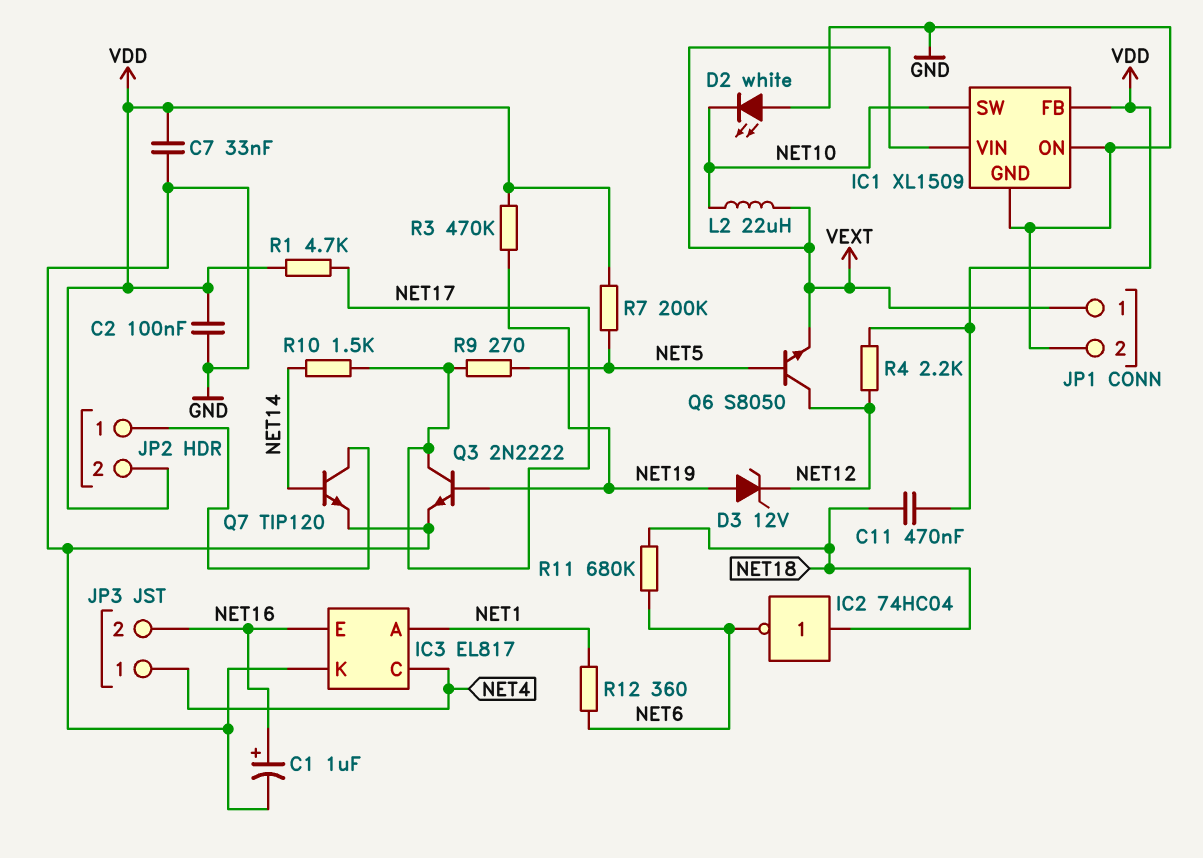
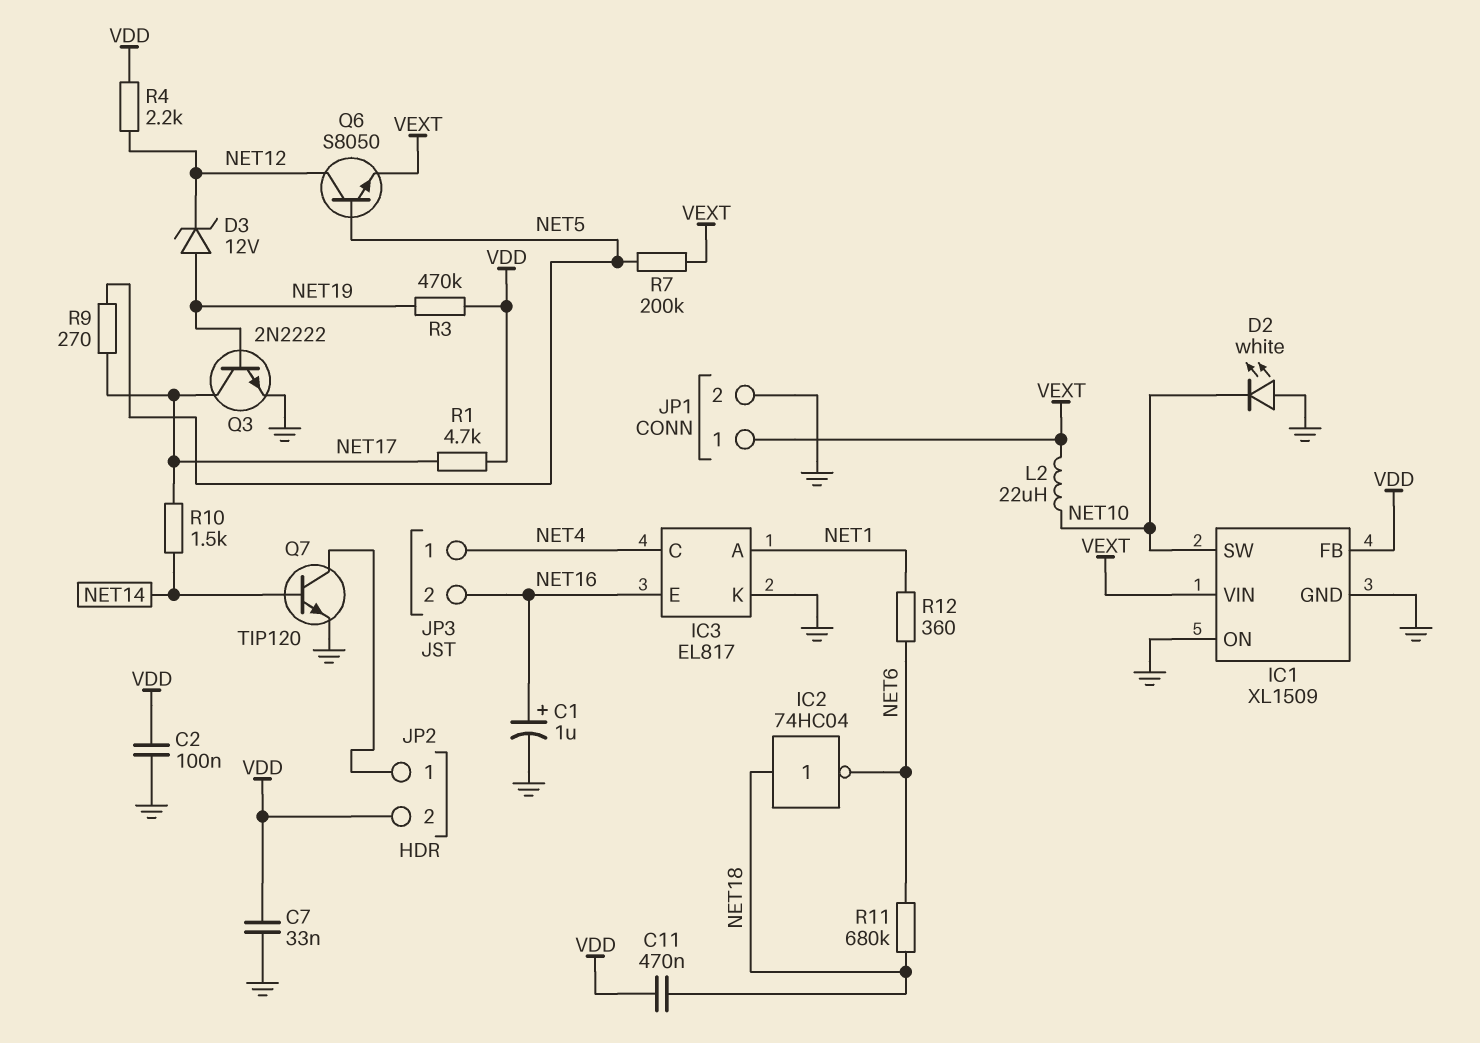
R7: 200k (NET5, VDD) -> 200k (NET5, VEXT)

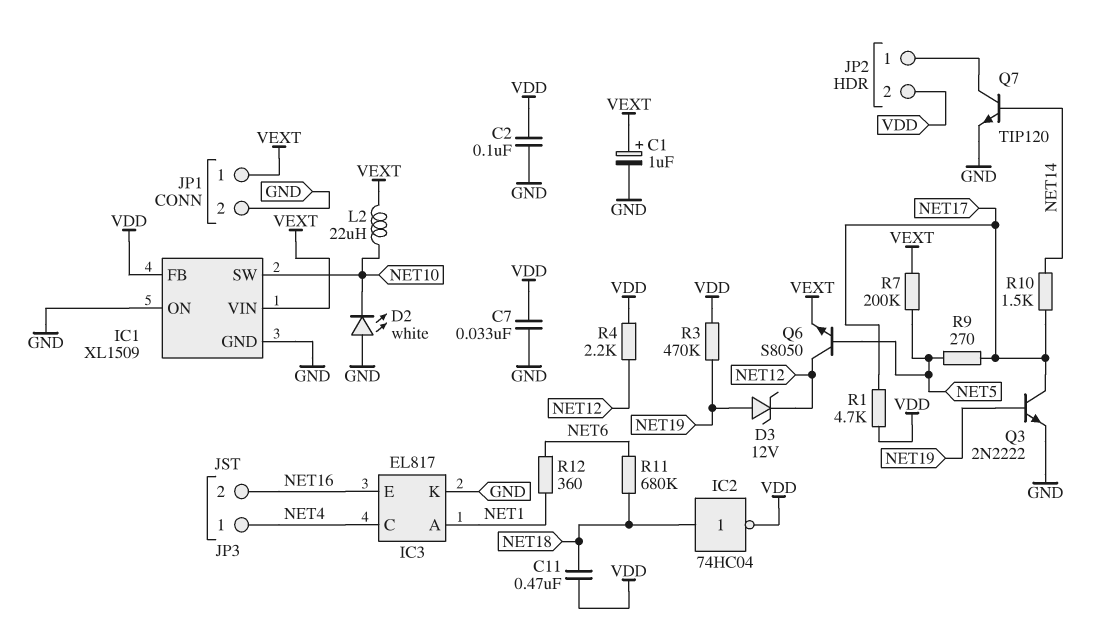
C1: 1uF (plus NET16, minus GND) -> 1uF (plus VEXT, minus GND)
IC2: NOT 74HC04 (in NET18, out NET6) -> NOT 74HC04 (in NET18, out VDD)

